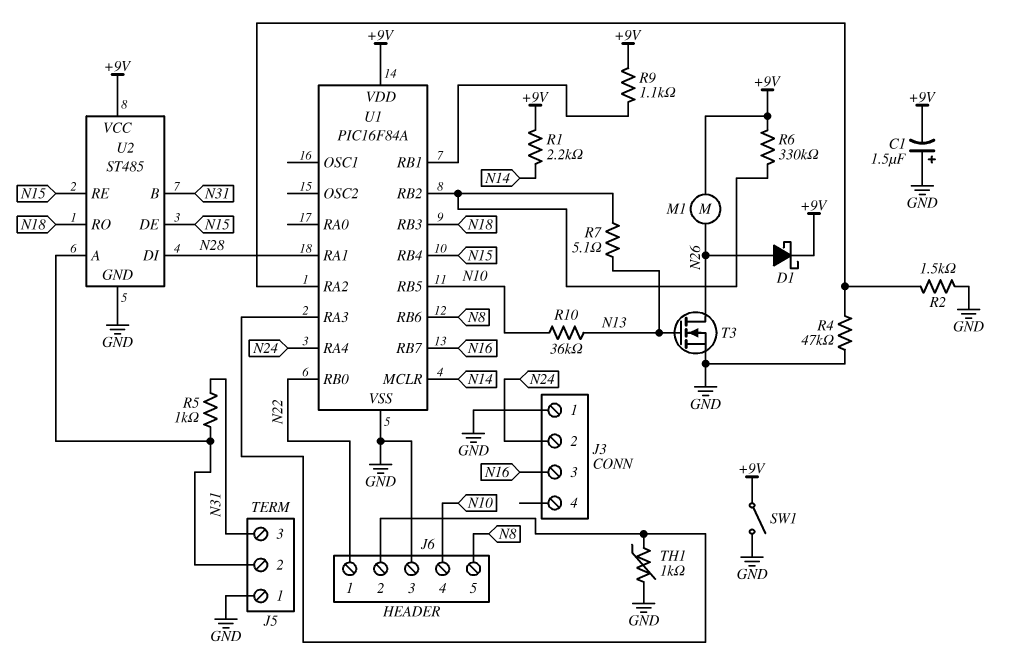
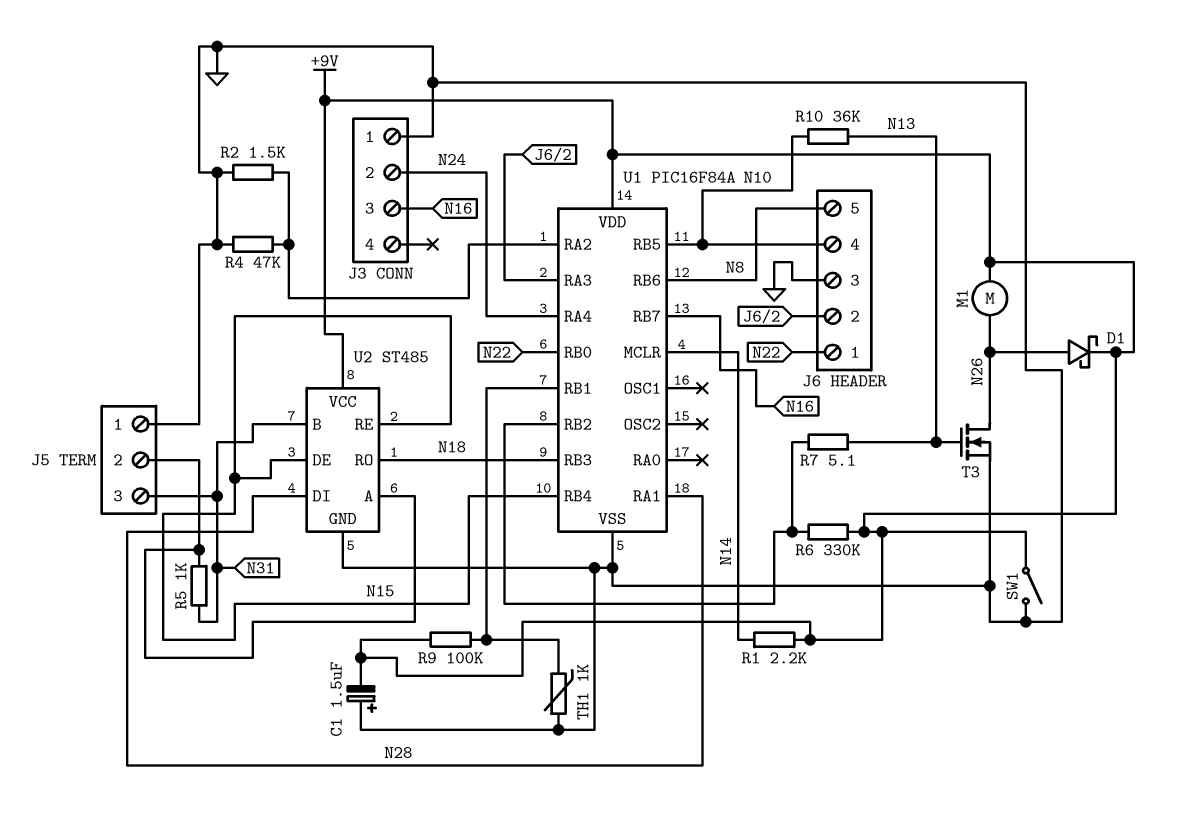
R9: 1.1k (+9V, U1/RB1) -> 100k (+9V, U1/RB1)
TH1: 1k (GND, J6/2) -> 1k (GND, U1/RB1)

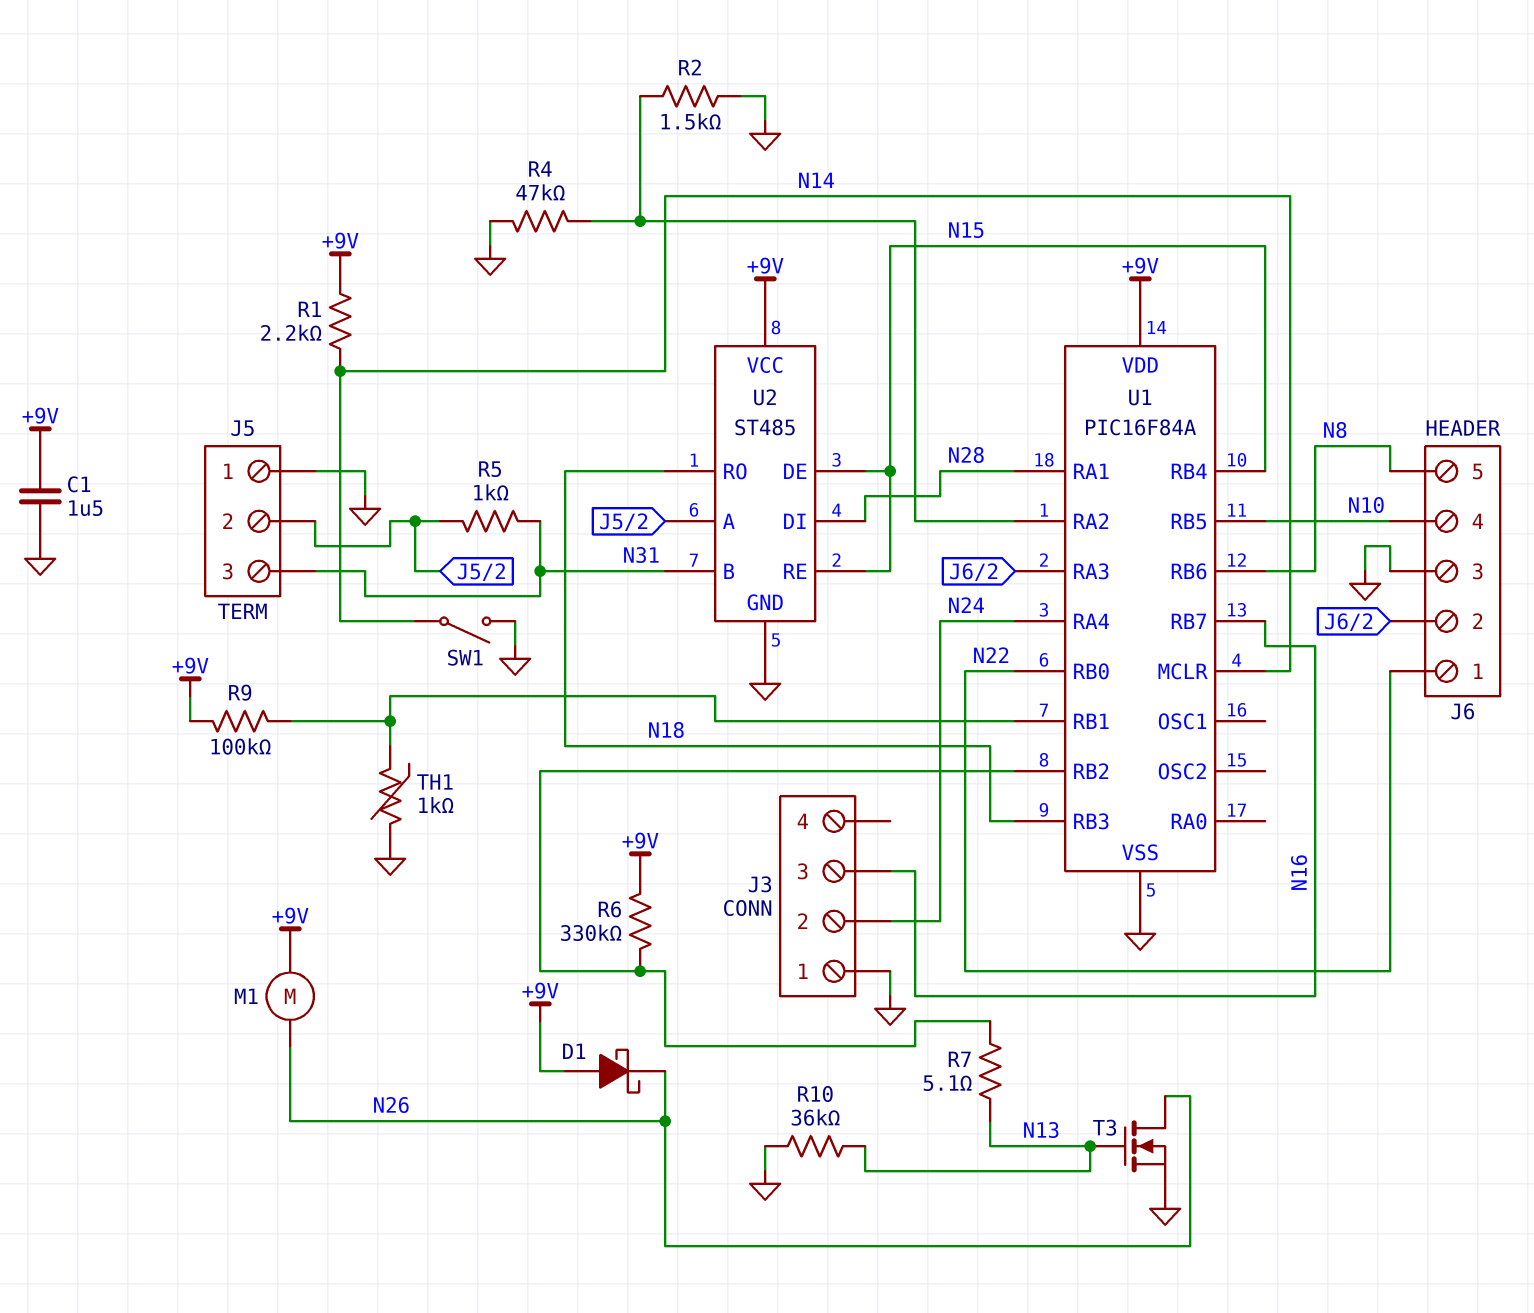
C1: 1.5uF (plus GND, minus +9V) -> 1.5uF (+9V, GND)
D1: schottky (A N26, K +9V) -> schottky (A +9V, K N26)
R10: 36k (N10, N13) -> 36k (GND, N13)
SW1: switch (+9V, GND) -> switch (GND, N14)

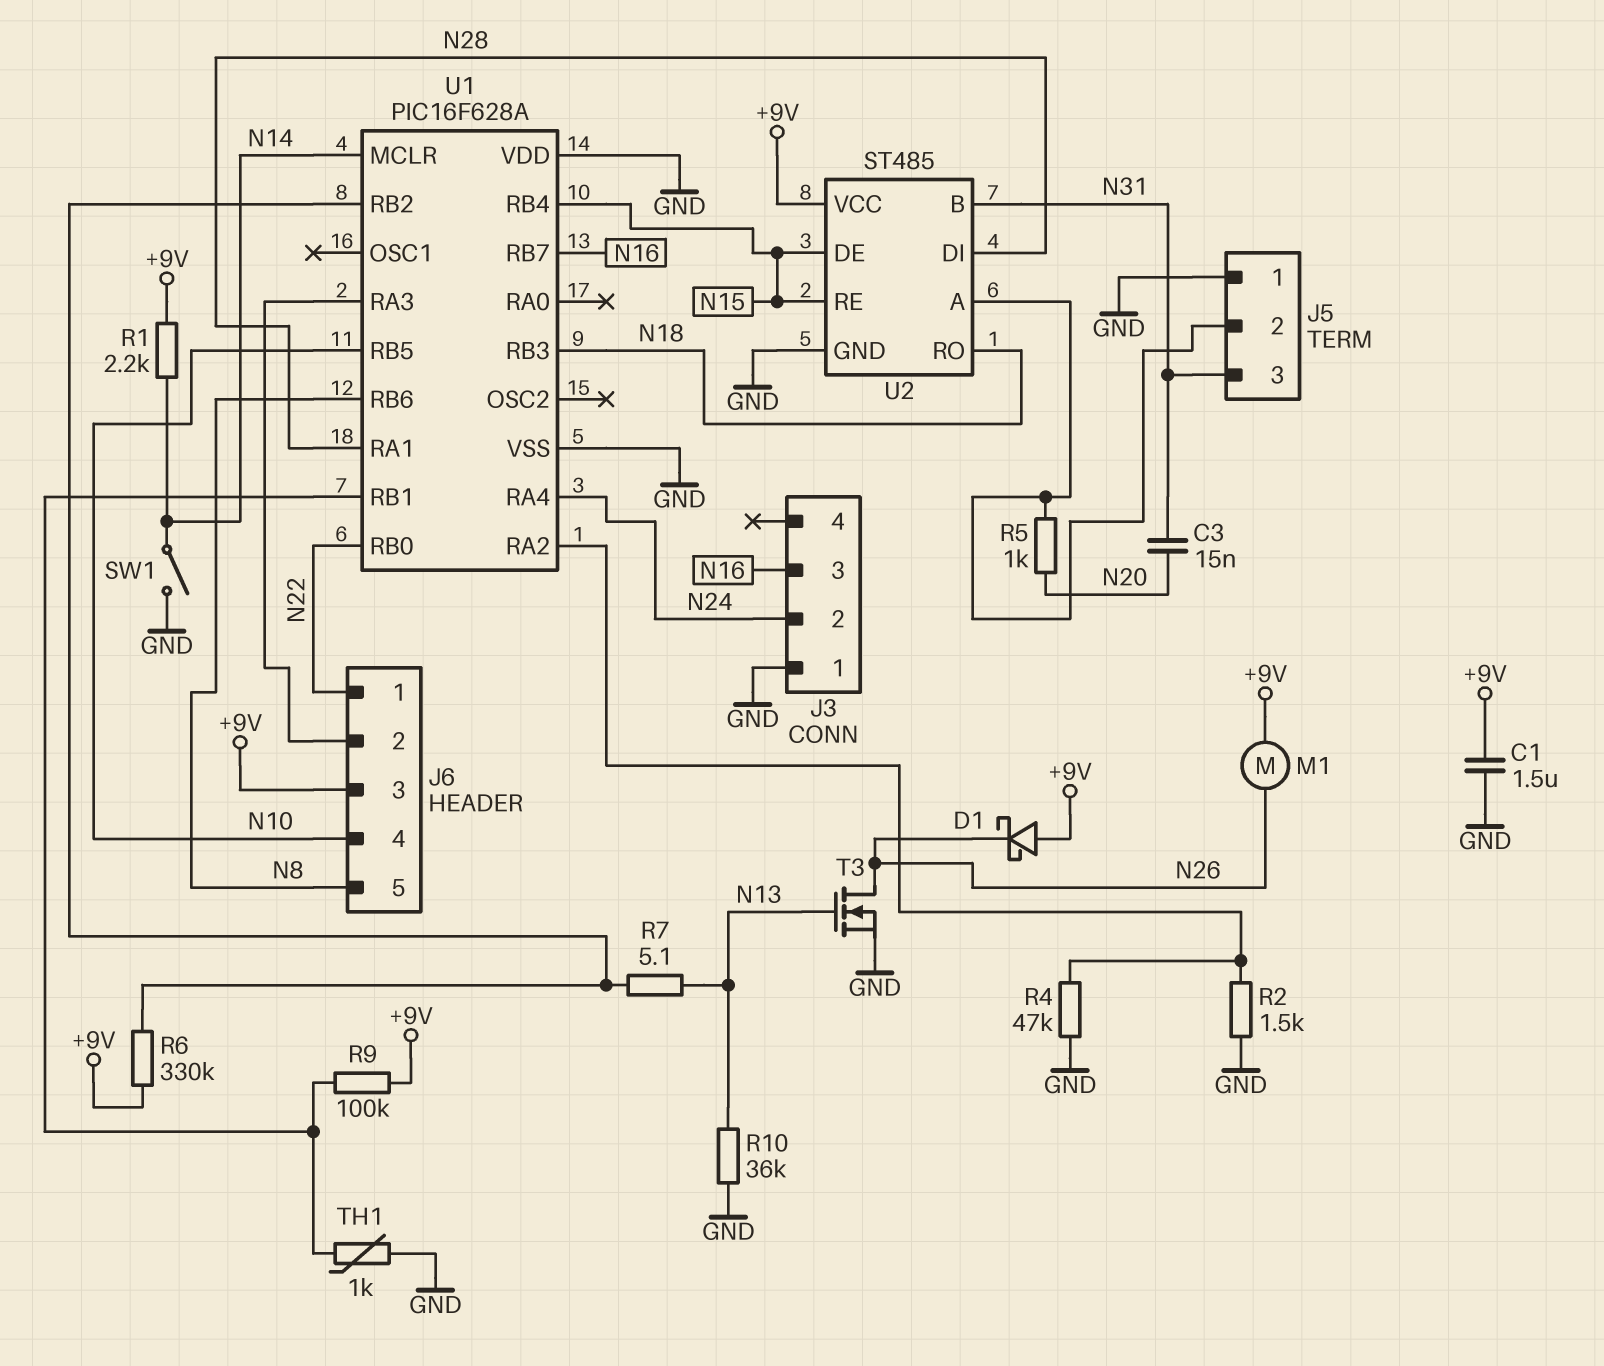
C3: none -> 15nF (N20, N31)
J6 pin 3: GND -> +9V
R5: 1k (J5/2, N31) -> 1k (J5/2, N20)
U1: PIC16F84A -> PIC16F628A
U1 pin VDD: +9V -> GND

